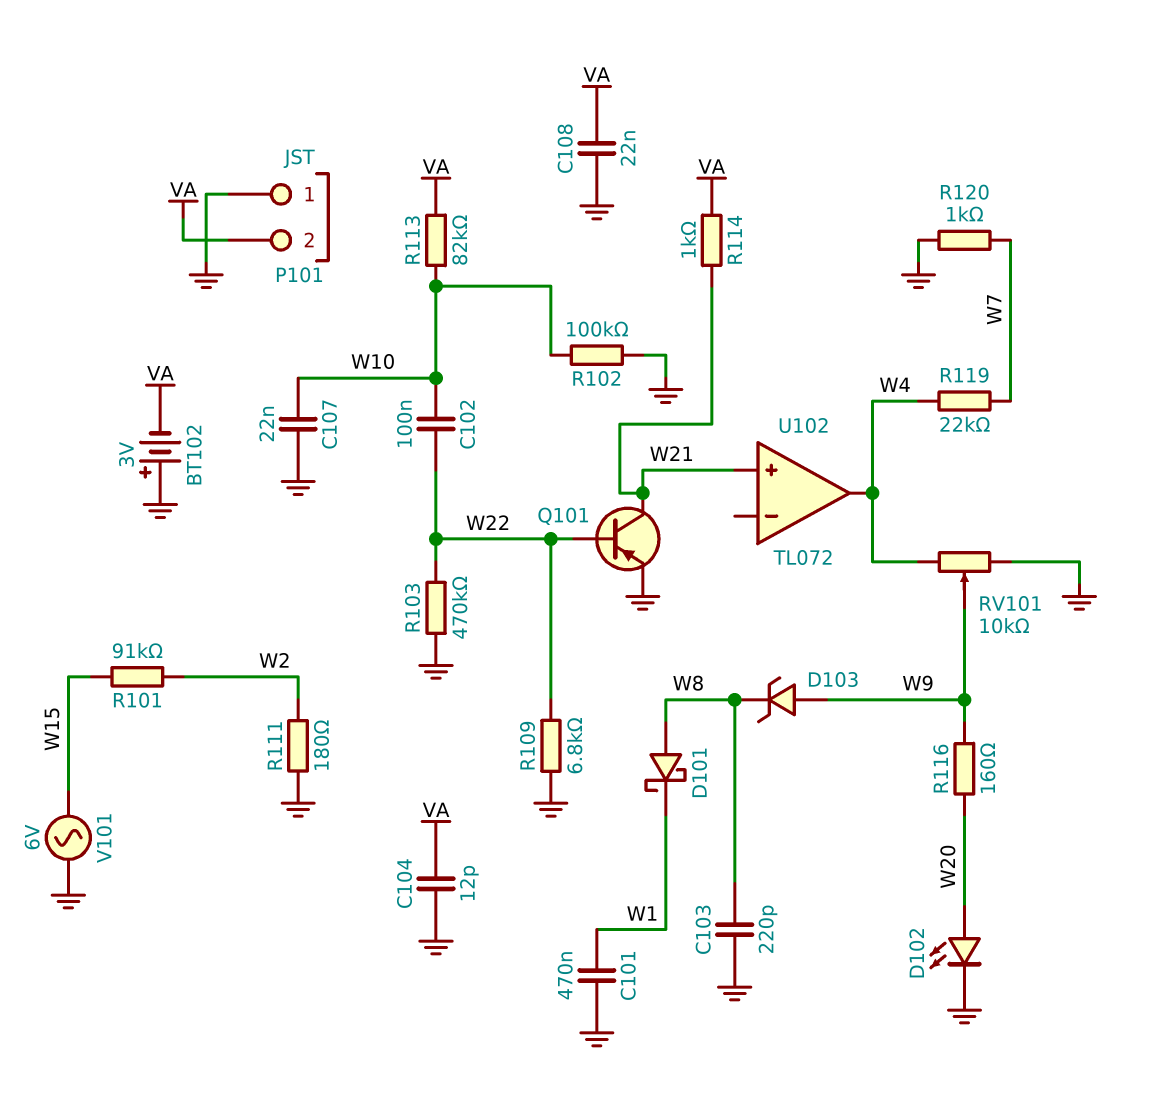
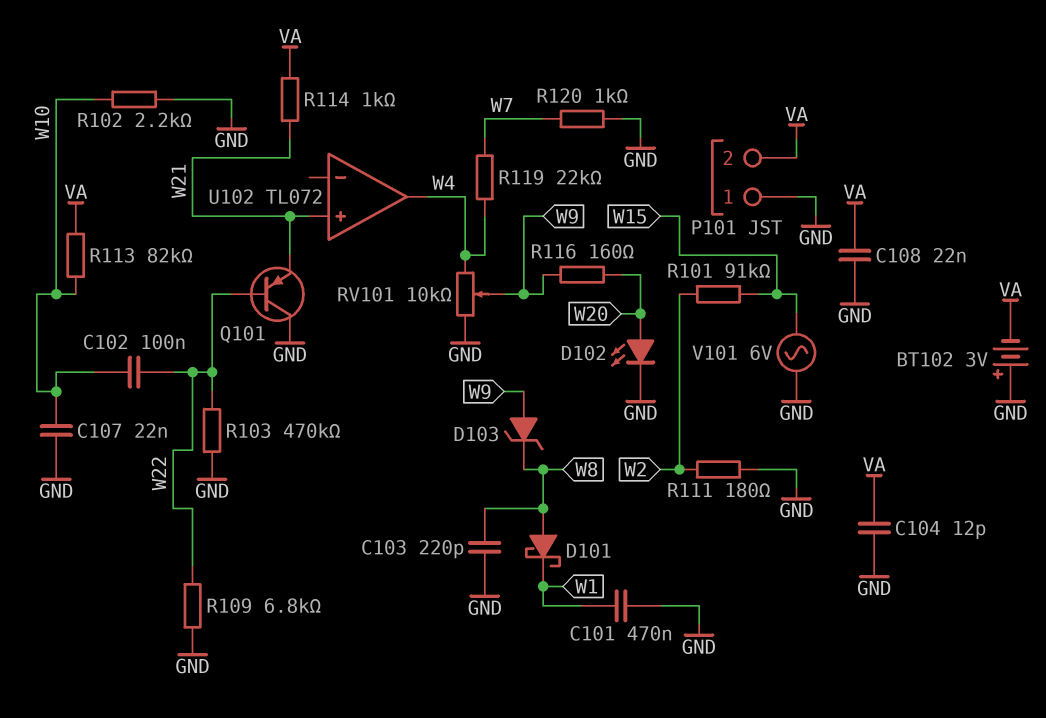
Q101: PNP (B W22, C W21, E GND) -> PNP (B W22, C GND, E W21)
R102: 100k (GND, W10) -> 2.2k (GND, W10)

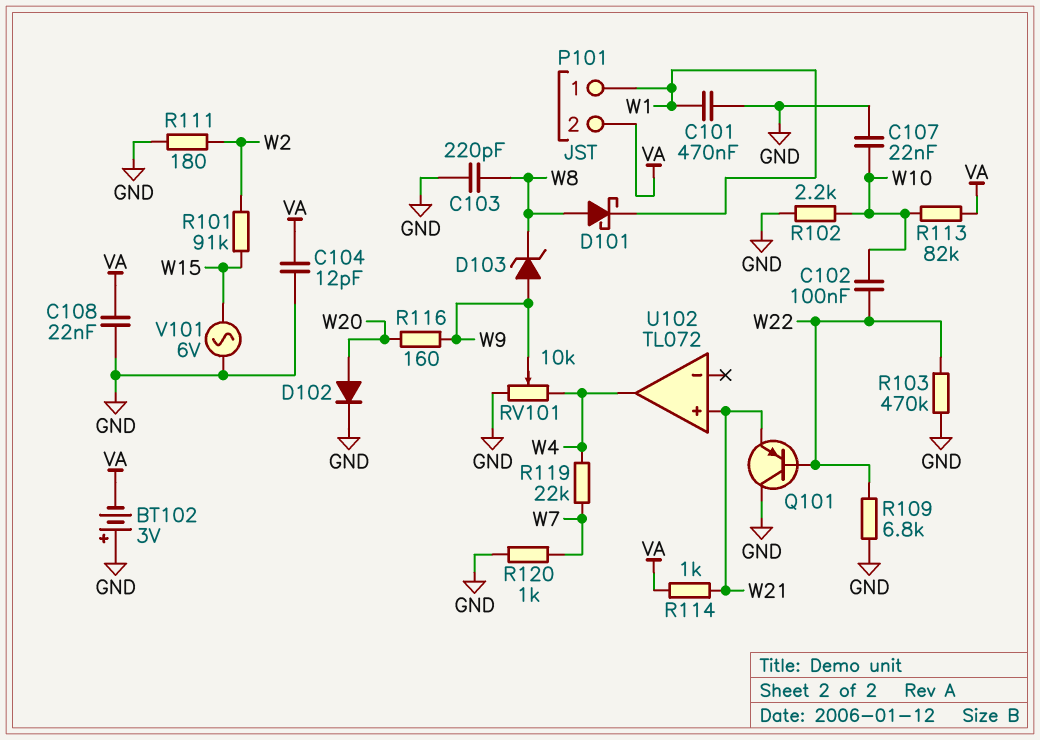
D102: LED (A W20, K GND) -> diode (A W20, K GND)
P101 pin 1: GND -> W1

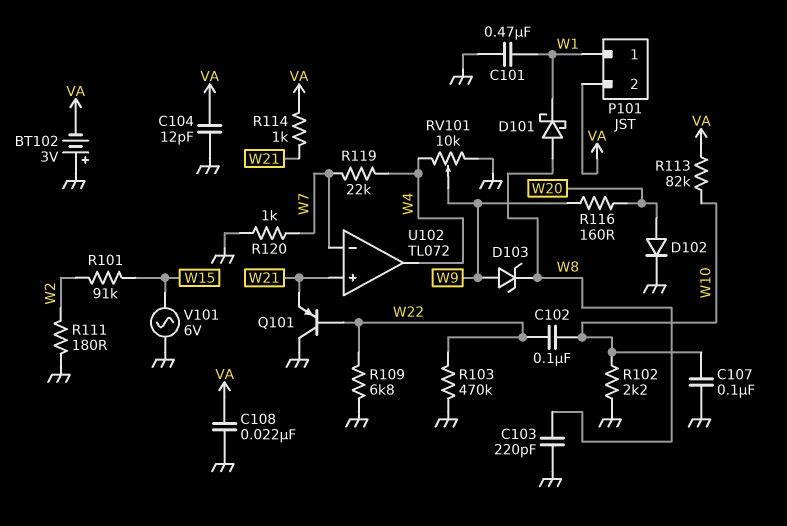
C107: 22nF (GND, W10) -> 100nF (GND, W10)
U102 pin in-: none -> W7

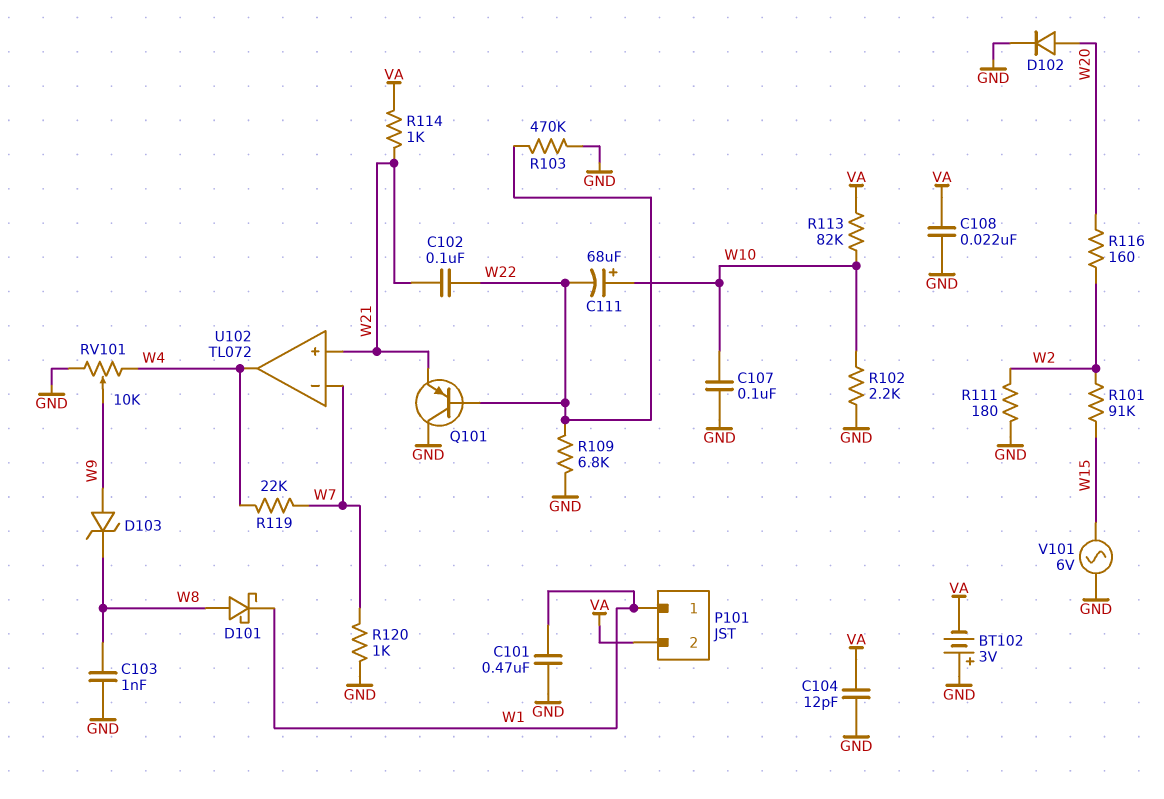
C102: 100nF (W10, W22) -> 100nF (W21, W22)
C103: 220pF (GND, W8) -> 1nF (GND, W8)
C111: none -> 68uF (plus W10, minus W22)
R116: 160 (W9, W20) -> 160 (W2, W20)

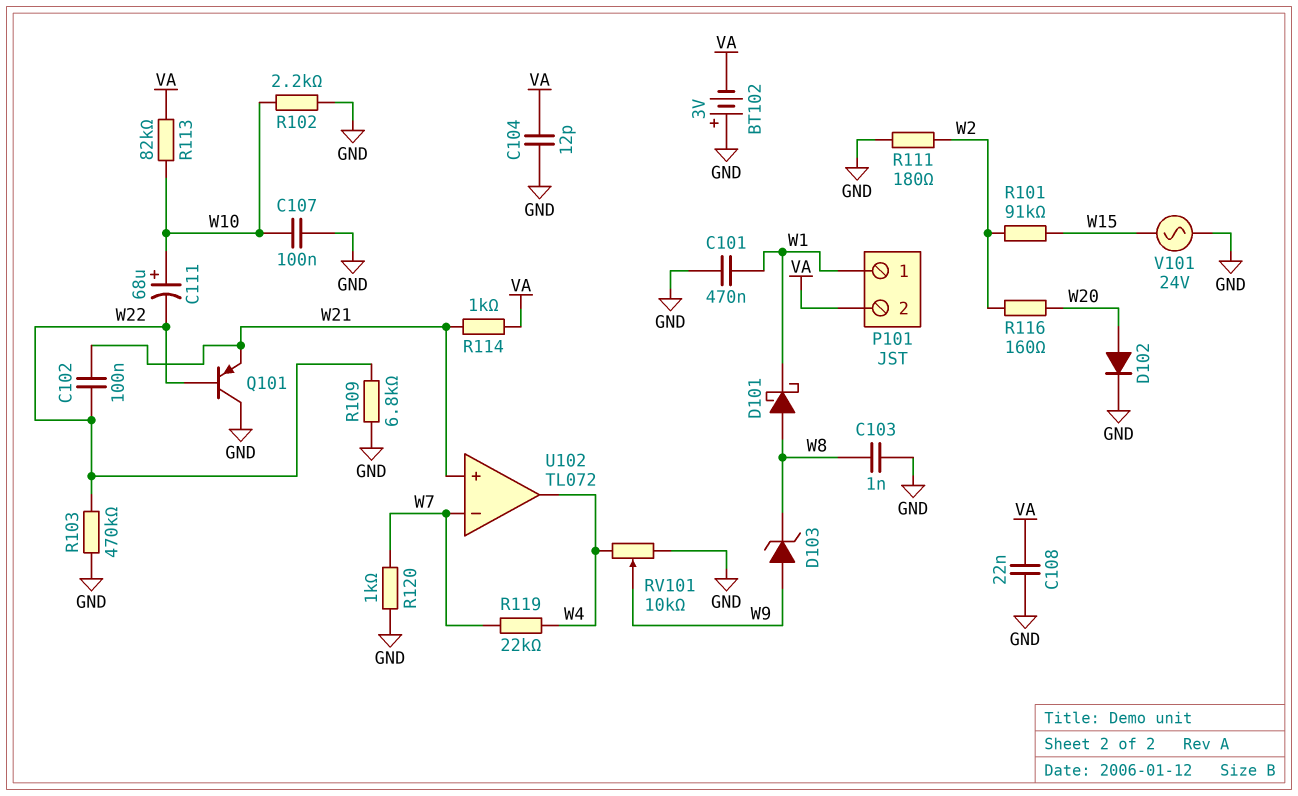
V101: AC 6V (GND, W15) -> AC 24V (GND, W15)

